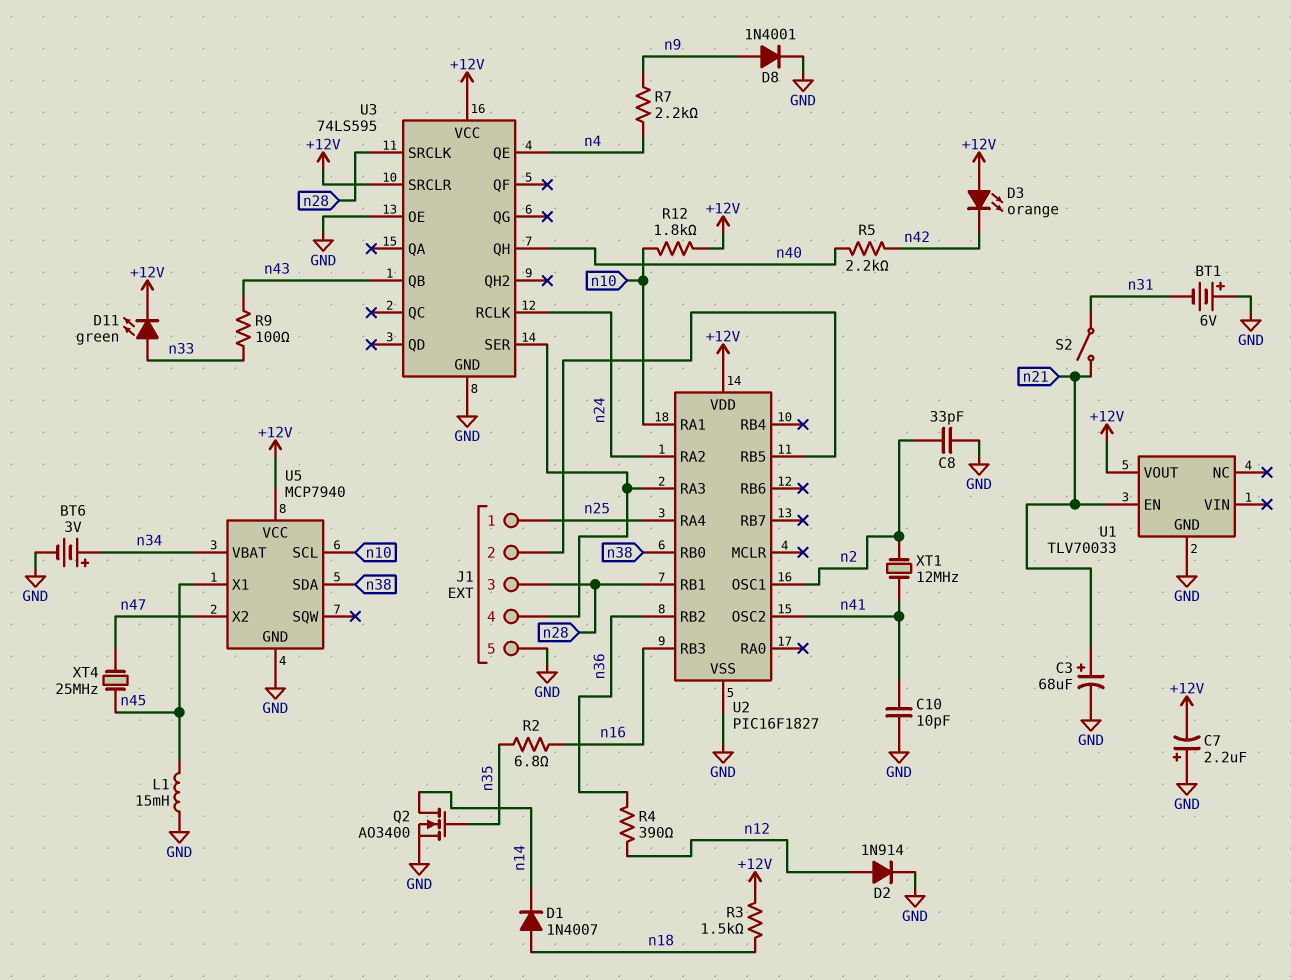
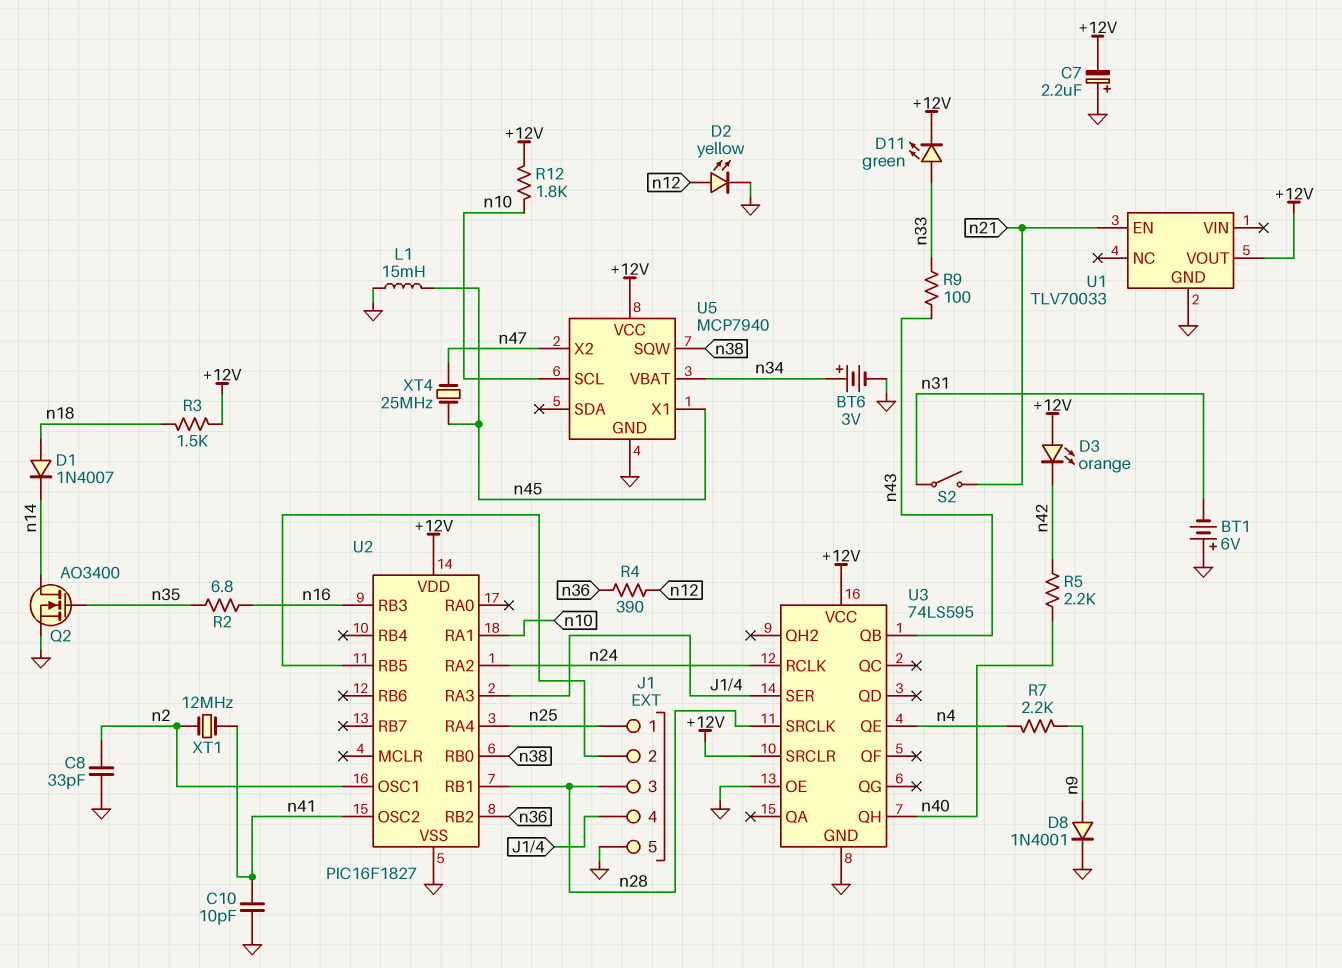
C3: 68uF (plus n21, minus GND) -> none
D2: diode 1N914 (A n12, K GND) -> LED yellow (A n12, K GND)
U5 pin SDA: n38 -> none
U5 pin SQW: none -> n38

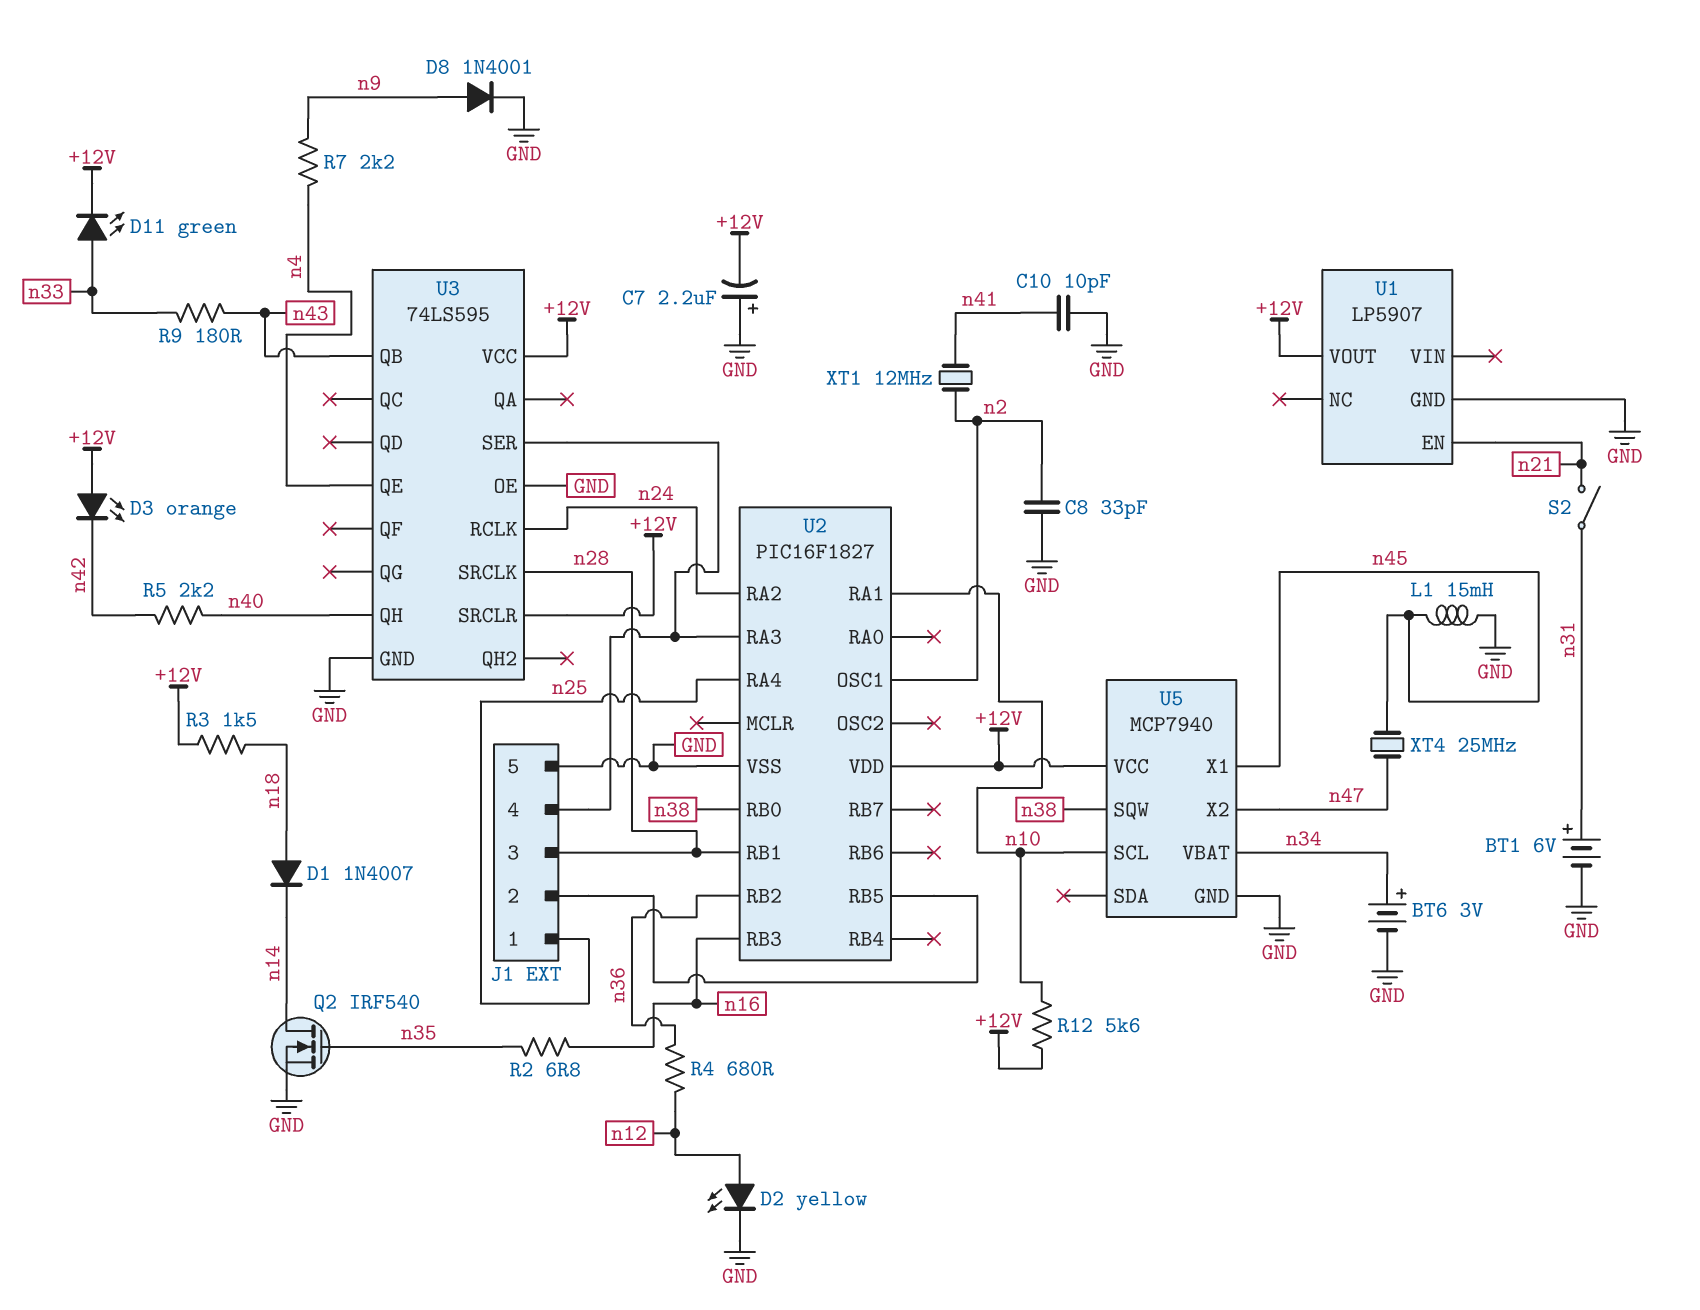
BT1: 6V (plus GND, minus n31) -> 6V (plus n31, minus GND)
Q2: NMOS AO3400 (G n35, D n14, S GND) -> NMOS IRF540 (G n35, D n14, S GND)
R4: 390 (n12, n36) -> 680 (n12, n36)
R9: 100 (n33, n43) -> 180 (n33, n43)
R12: 1.8k (+12V, n10) -> 5.6k (+12V, n10)
U1: TLV70033 -> LP5907
U2 pin OSC2: n41 -> none

